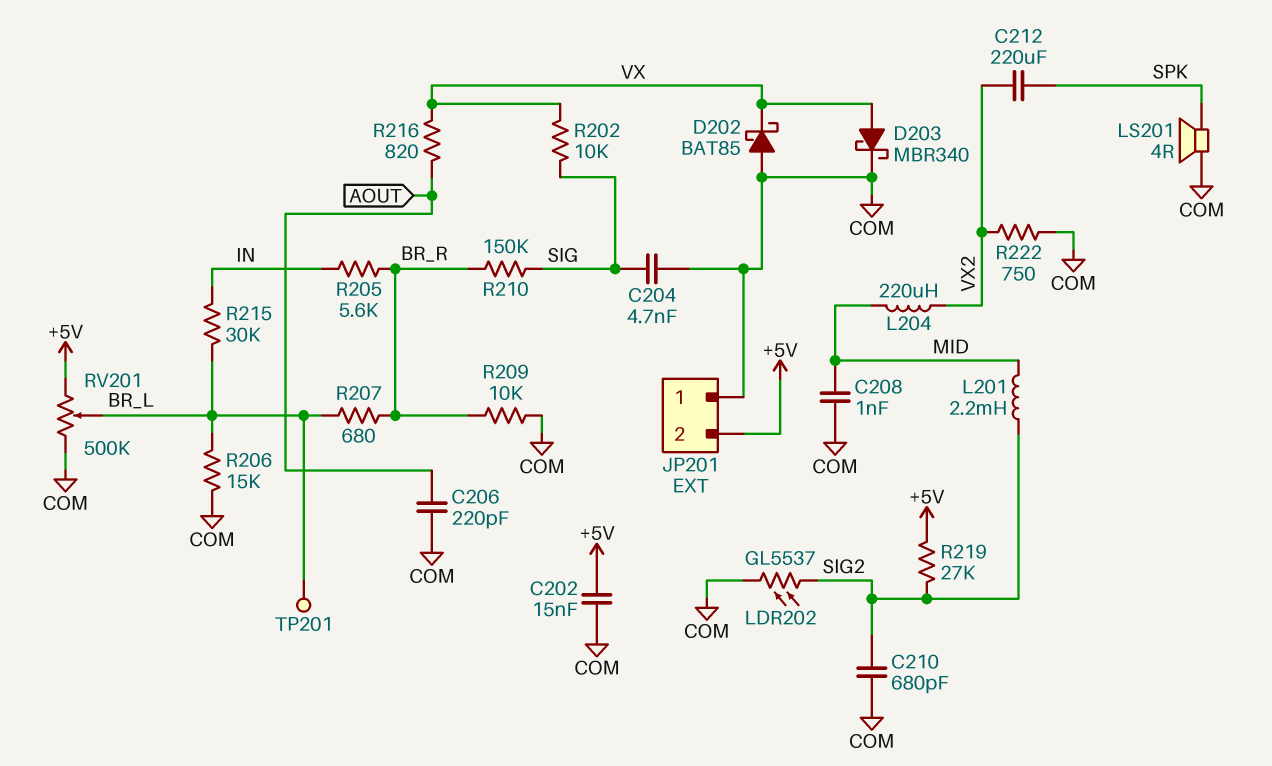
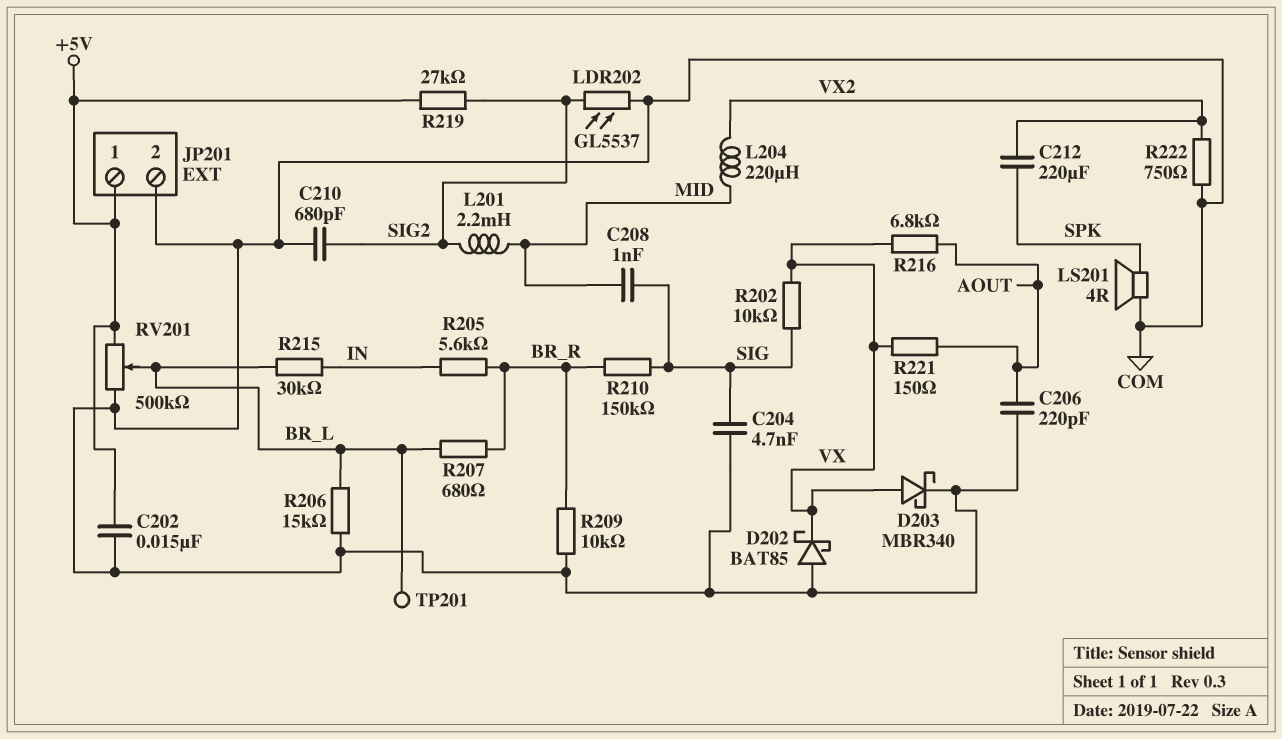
C208: 1nF (COM, MID) -> 1nF (MID, SIG)
JP201 pin 1: COM -> +5V
JP201 pin 2: +5V -> COM
R216: 820 (AOUT, VX) -> 6.8k (AOUT, VX)
R221: none -> 150 (AOUT, VX)

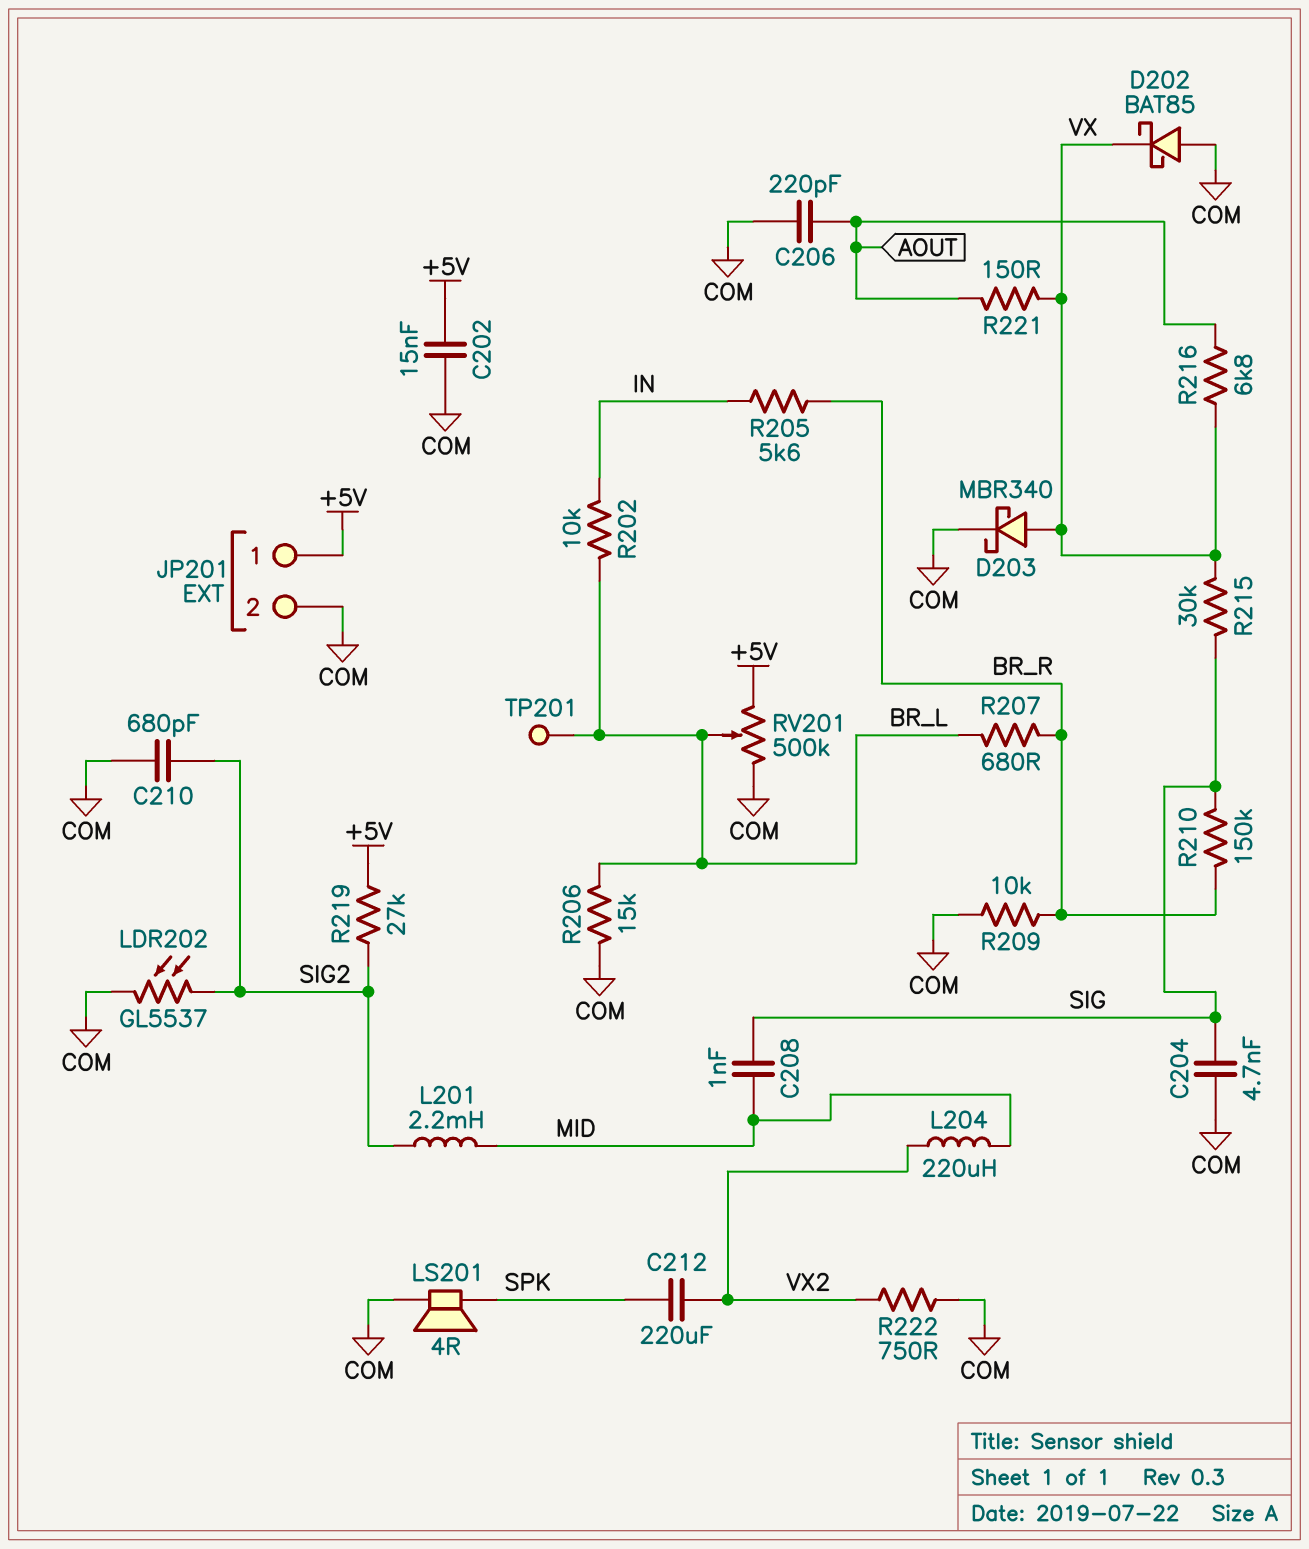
R202: 10k (SIG, VX) -> 10k (BR_L, IN)
R215: 30k (BR_L, IN) -> 30k (SIG, VX)

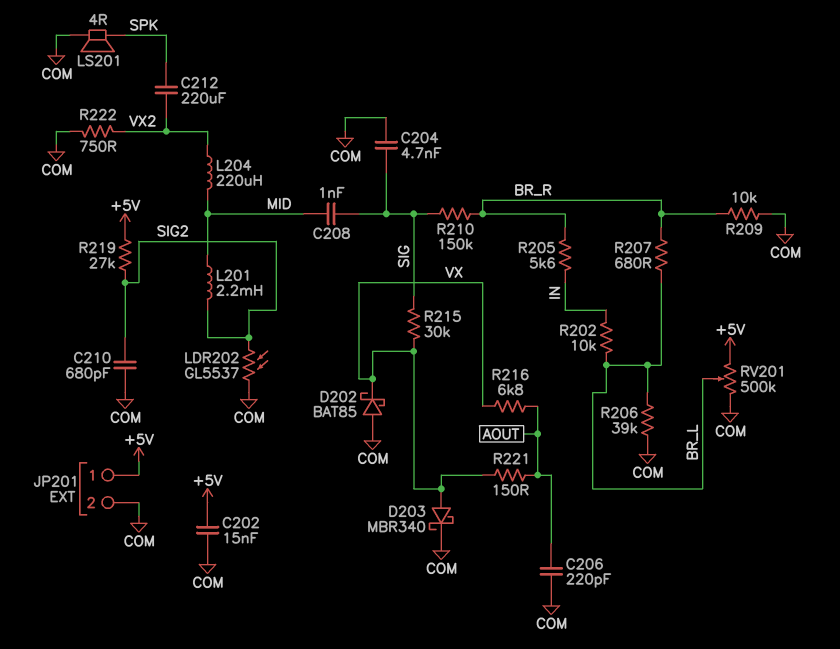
R206: 15k (BR_L, COM) -> 39k (BR_L, COM)
TP201: test point (BR_L) -> none

